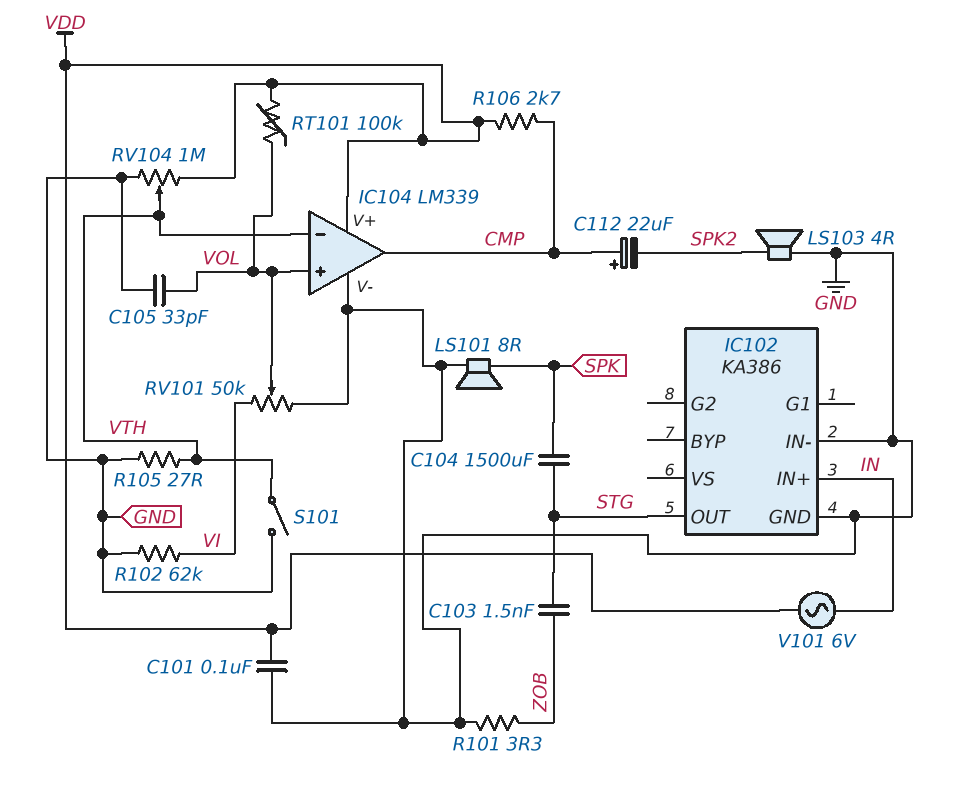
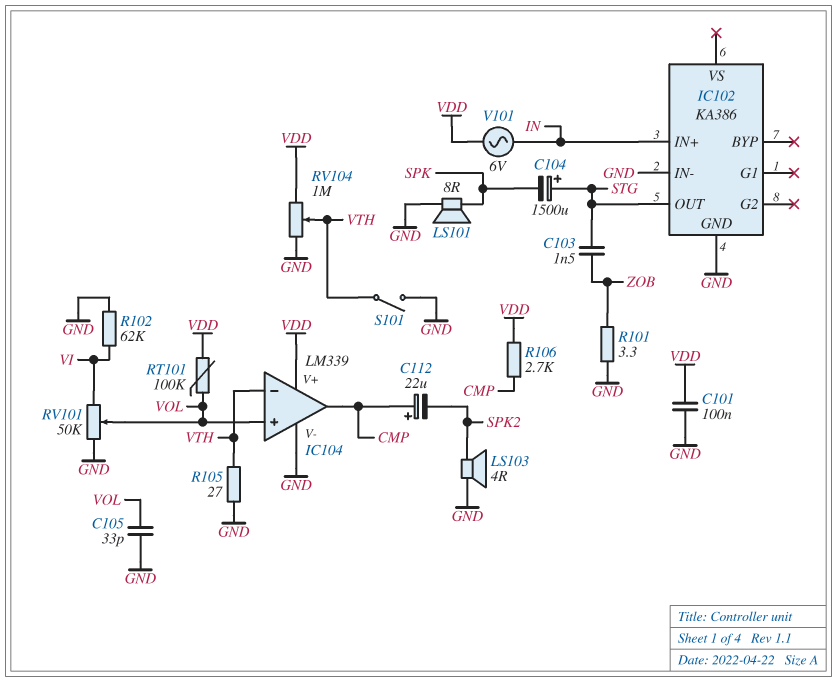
C104: 1500uF (SPK, STG) -> 1500uF (plus STG, minus SPK)

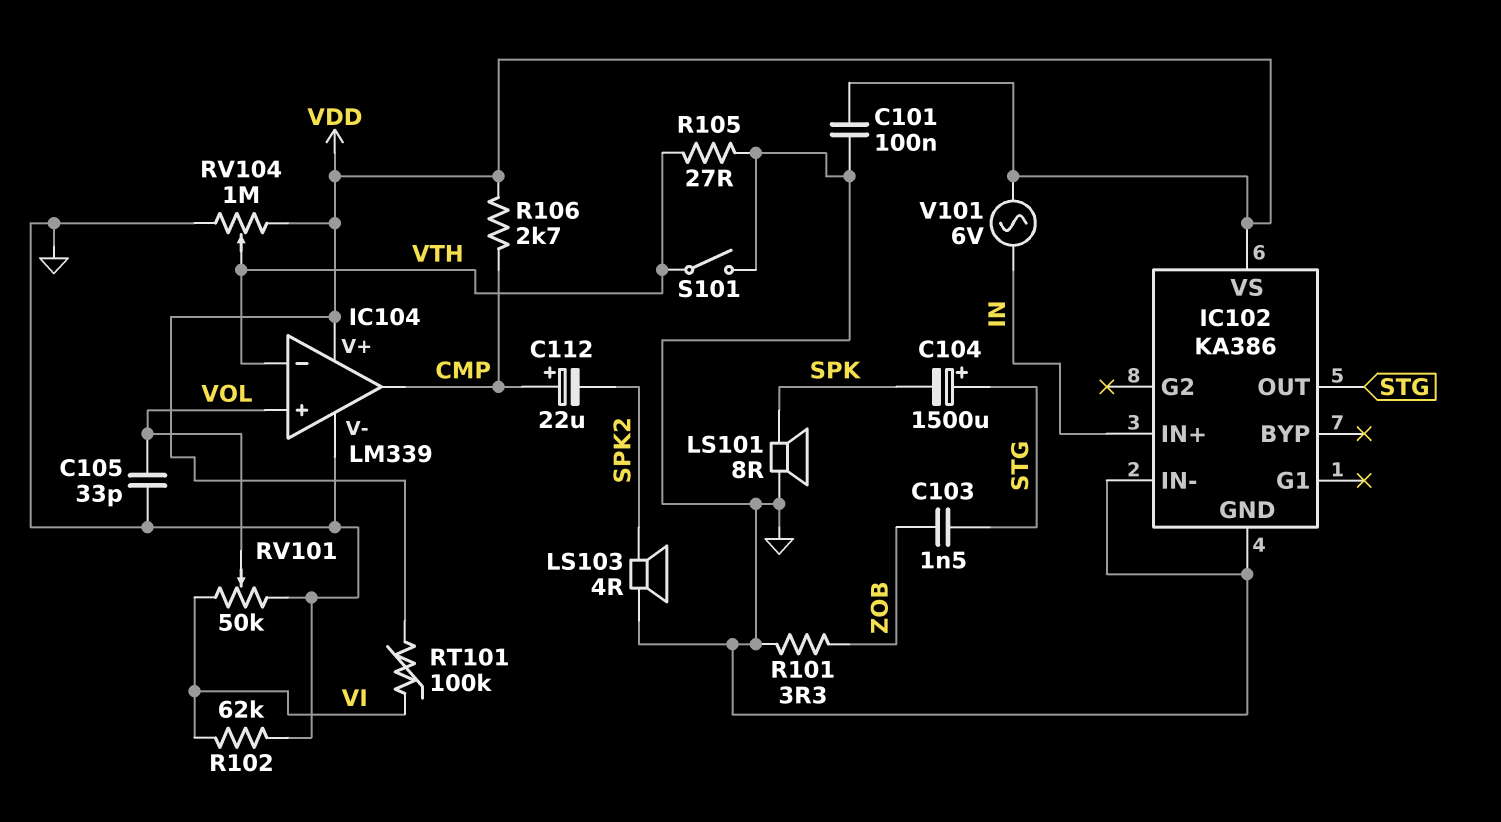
IC102 pin VS: none -> VDD
RT101: 100k (VDD, VOL) -> 100k (VDD, VI)

